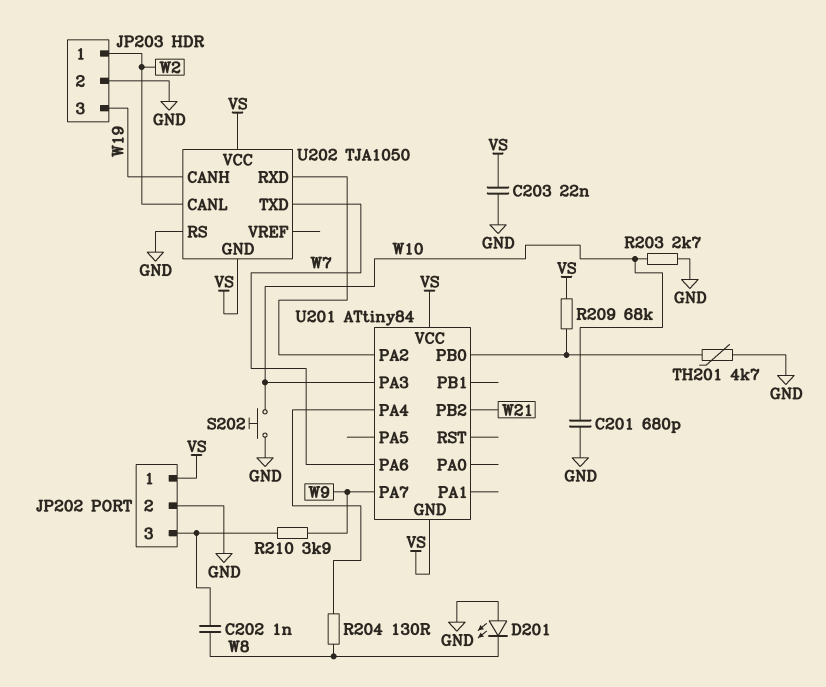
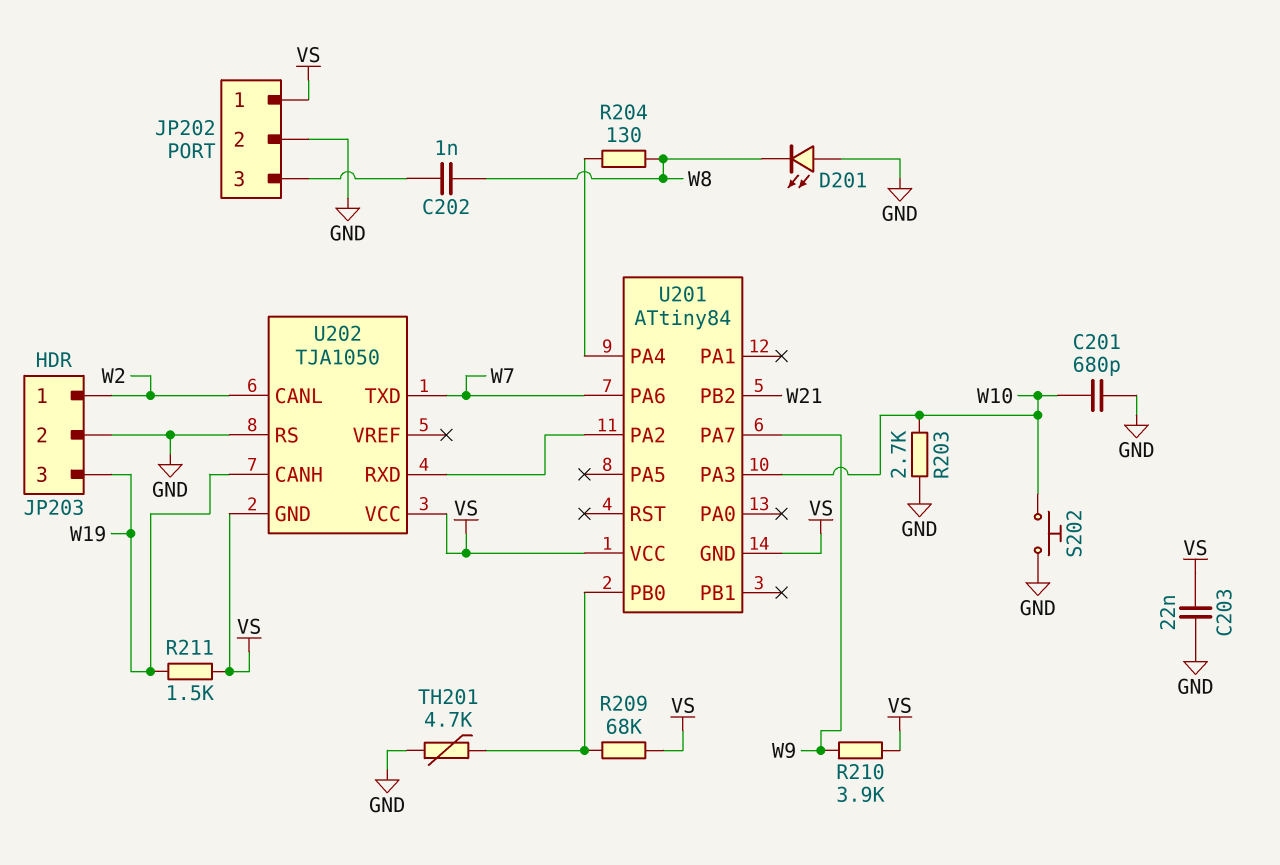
R210: 3.9k (JP202/3, W9) -> 3.9k (VS, W9)
R211: none -> 1.5k (VS, W19)

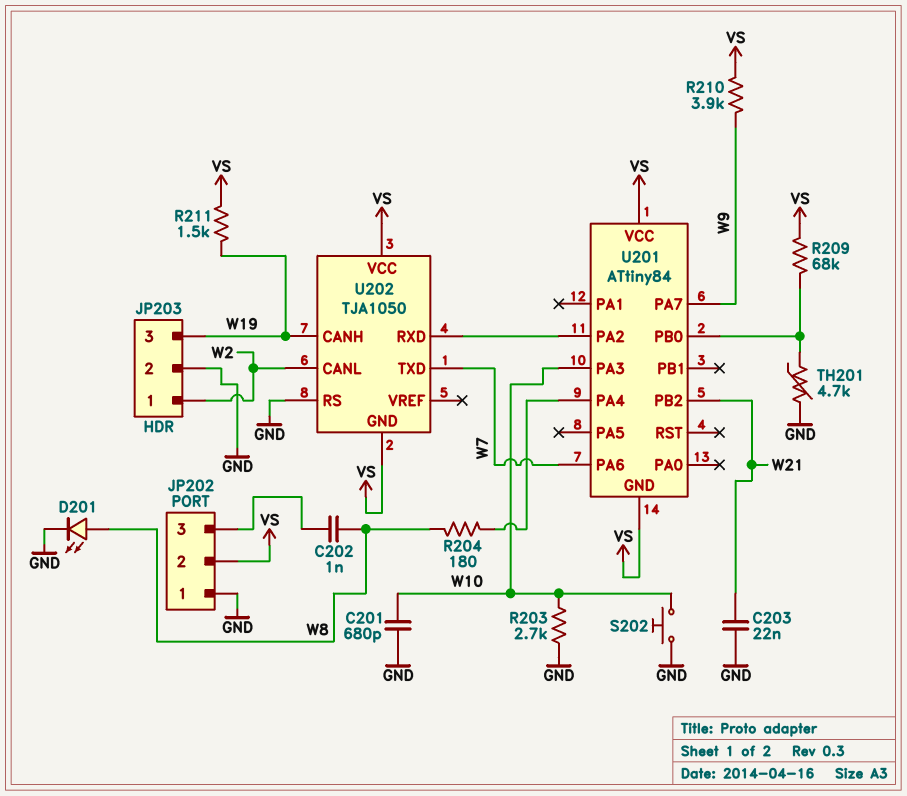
C203: 22nF (GND, VS) -> 22nF (GND, W21)
D201: LED (A GND, K W8) -> LED (A W8, K GND)
JP202 pin 1: VS -> GND
JP202 pin 2: GND -> VS
R204: 130 (U201/PA4, W8) -> 180 (U201/PA4, W8)

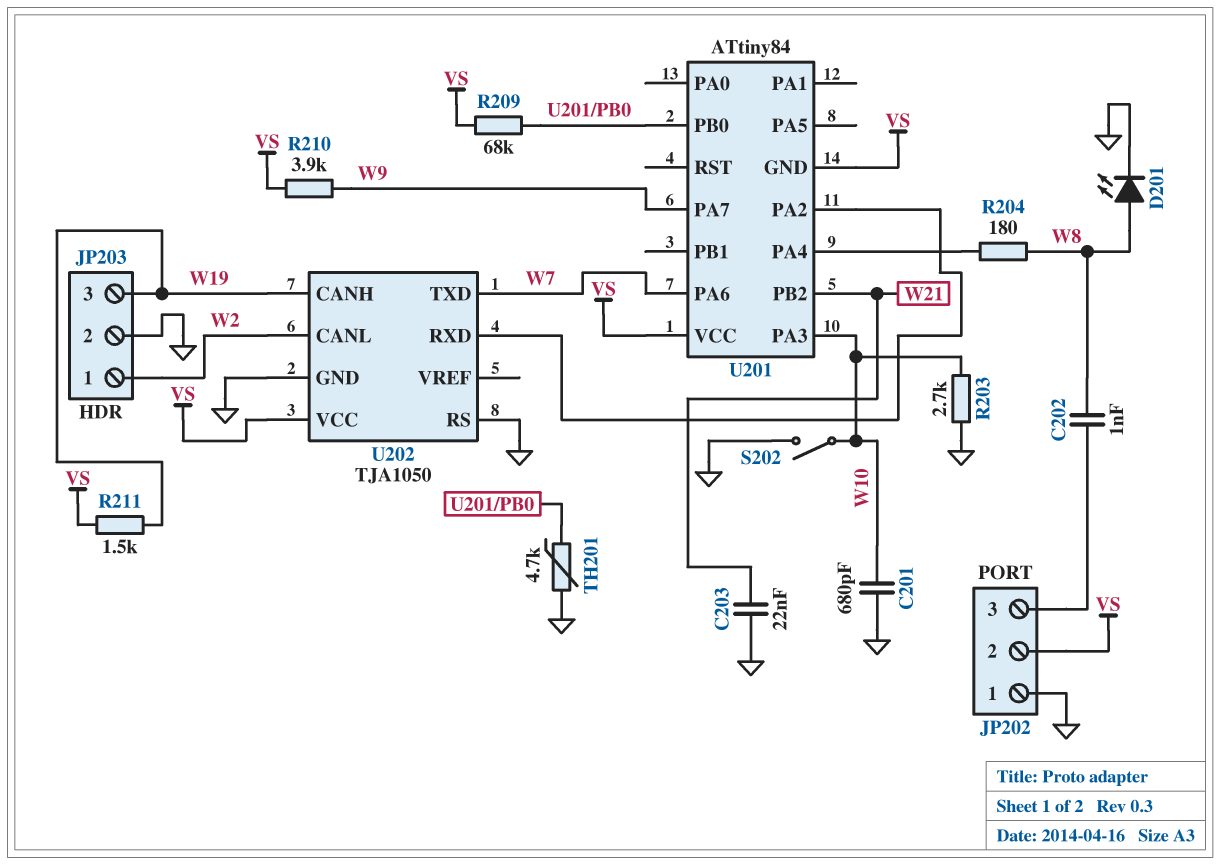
S202: button (GND, W10) -> switch (GND, W10)
U202 pin GND: VS -> GND

